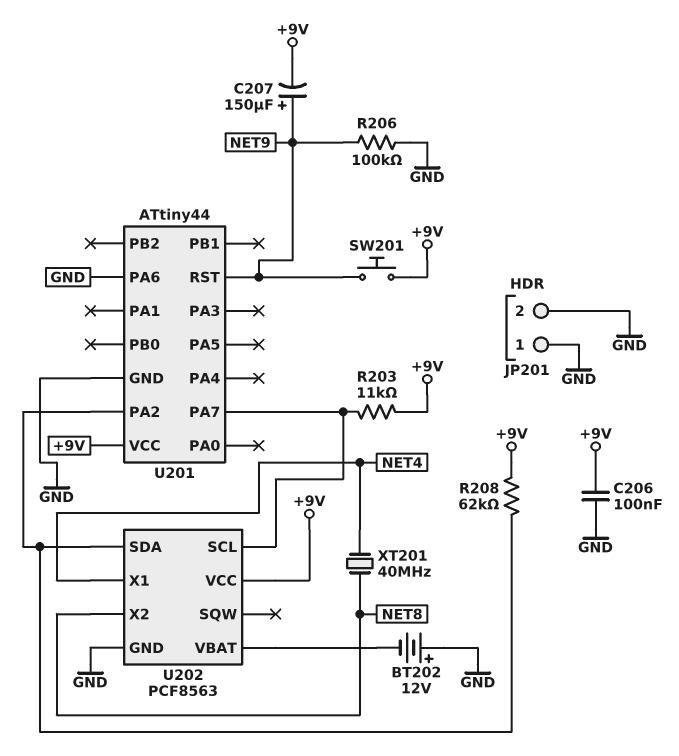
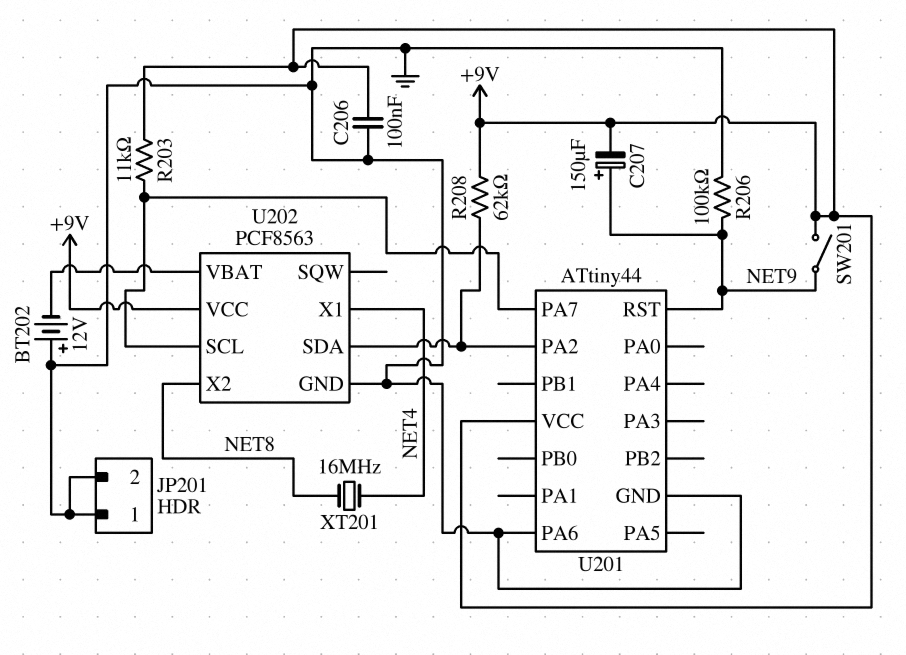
SW201: button (+9V, NET9) -> switch (+9V, NET9)
XT201: 40MHz (NET4, NET8) -> 16MHz (NET4, NET8)

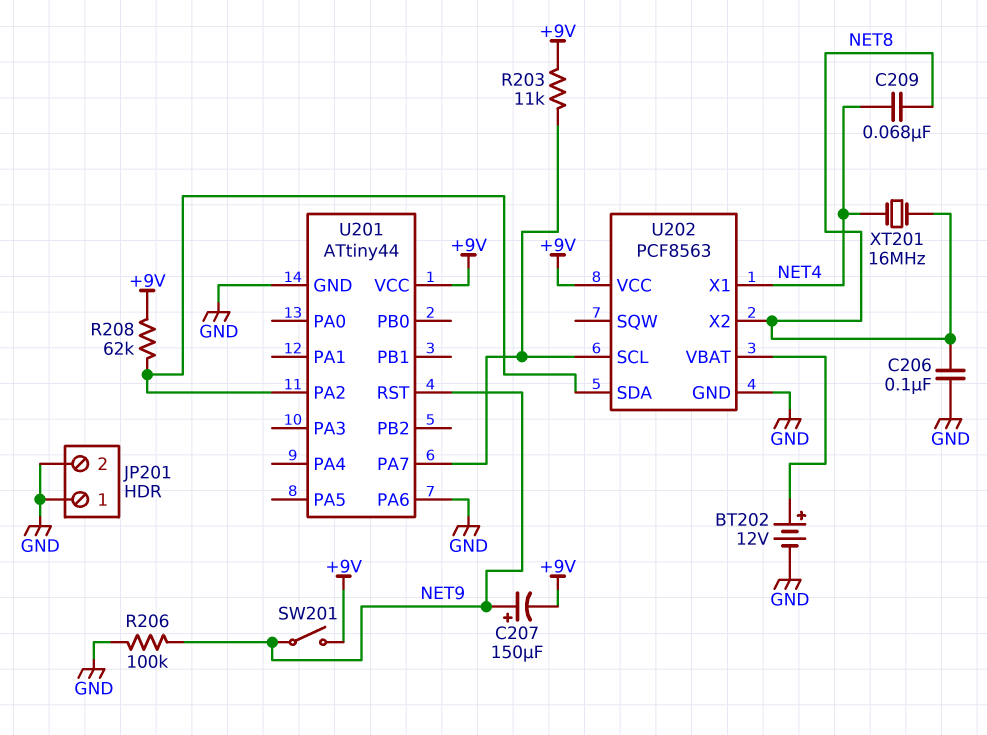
BT202: 12V (plus GND, minus U202/VBAT) -> 12V (plus U202/VBAT, minus GND)
C206: 100nF (+9V, GND) -> 100nF (GND, NET8)
C209: none -> 68nF (NET4, NET8)

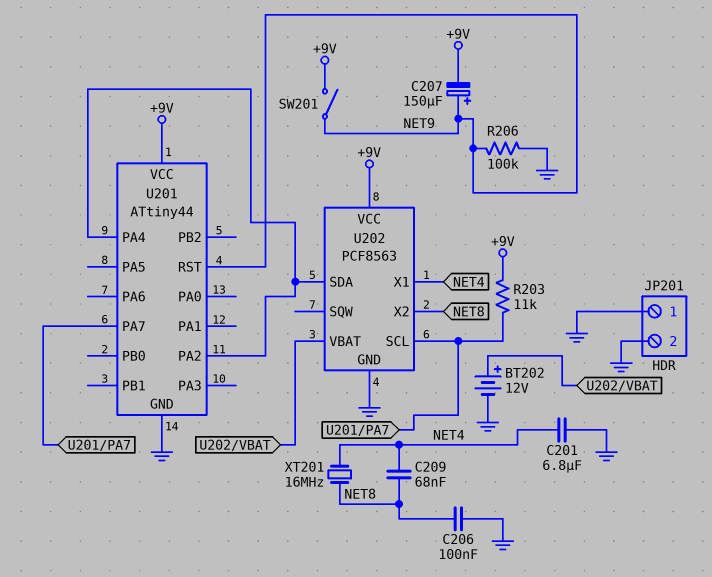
C201: none -> 6.8uF (GND, NET4)
R208: 62k (+9V, U201/PA2) -> none
U201 pin PA4: none -> U201/PA2
U201 pin PA6: GND -> none

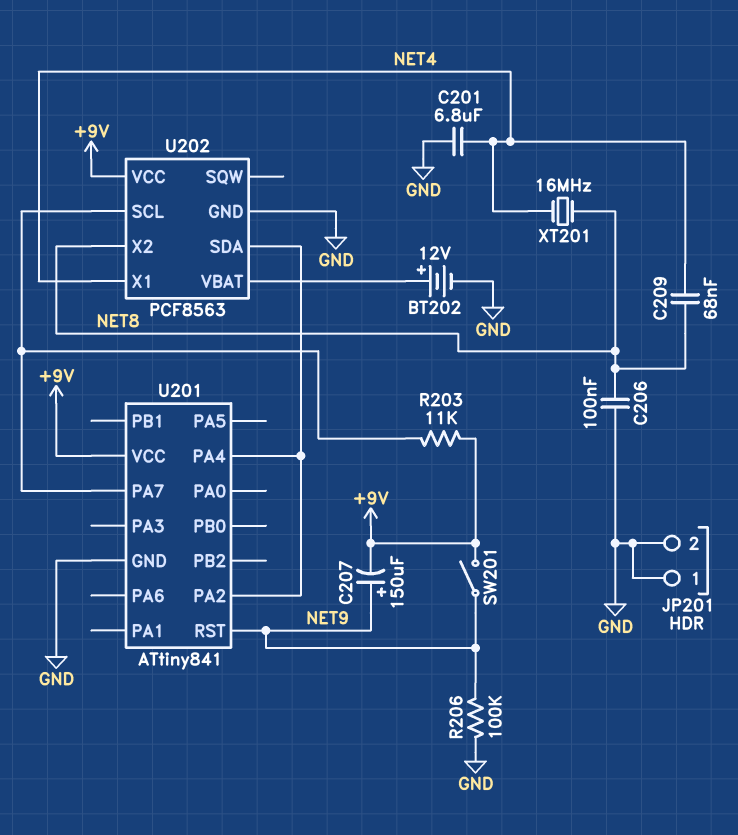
U201: ATtiny44 -> ATtiny841

